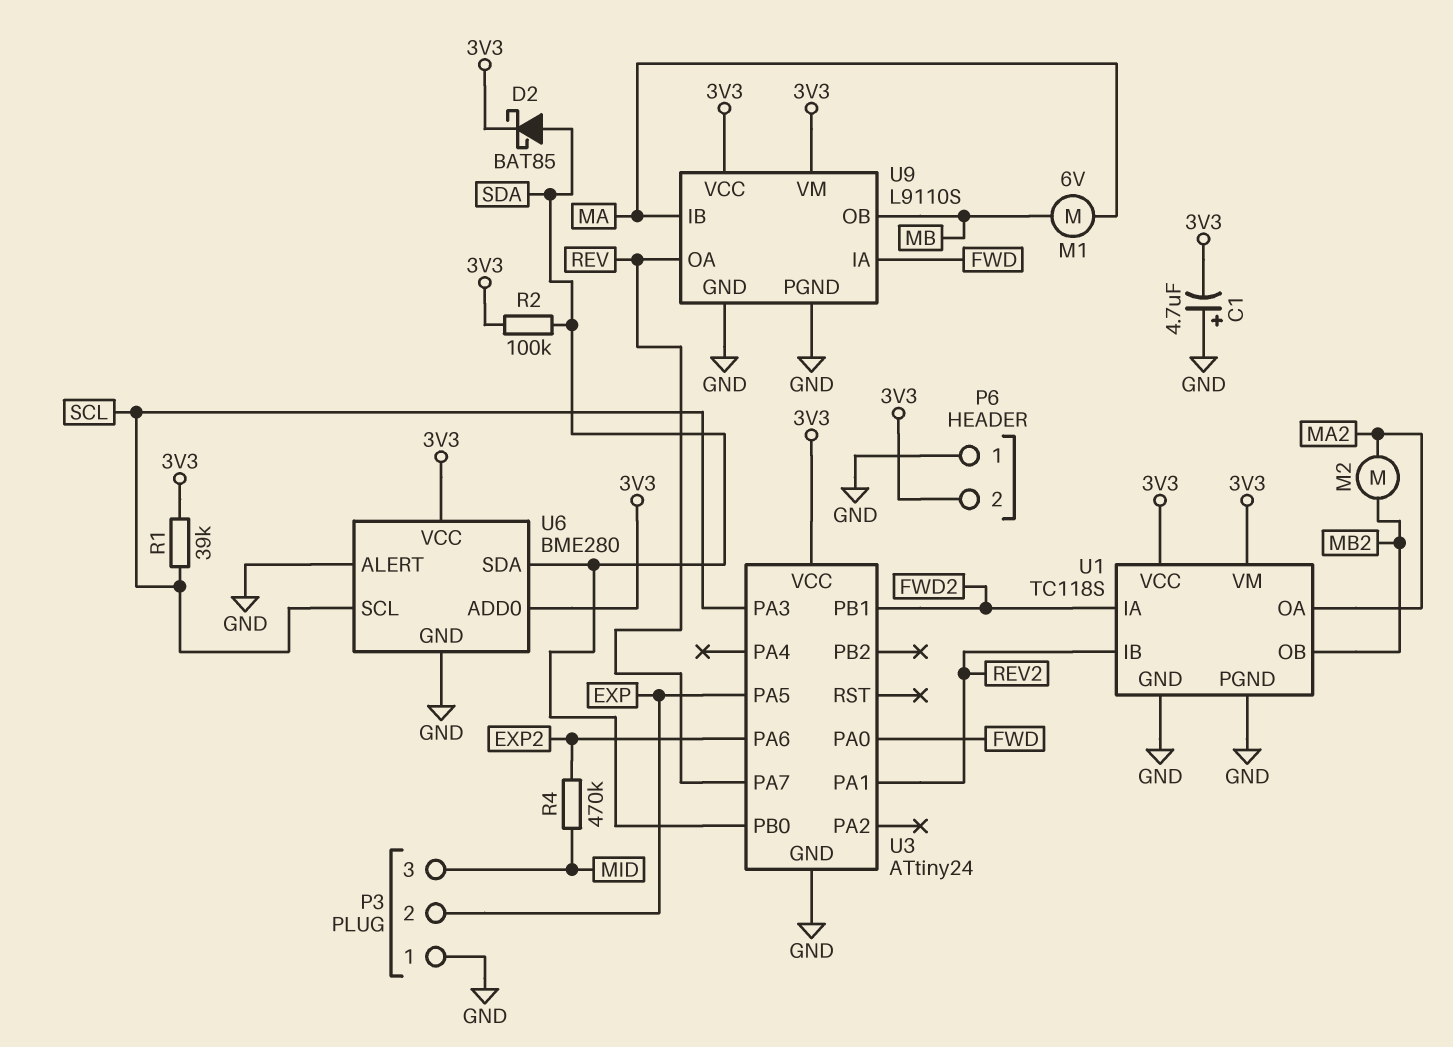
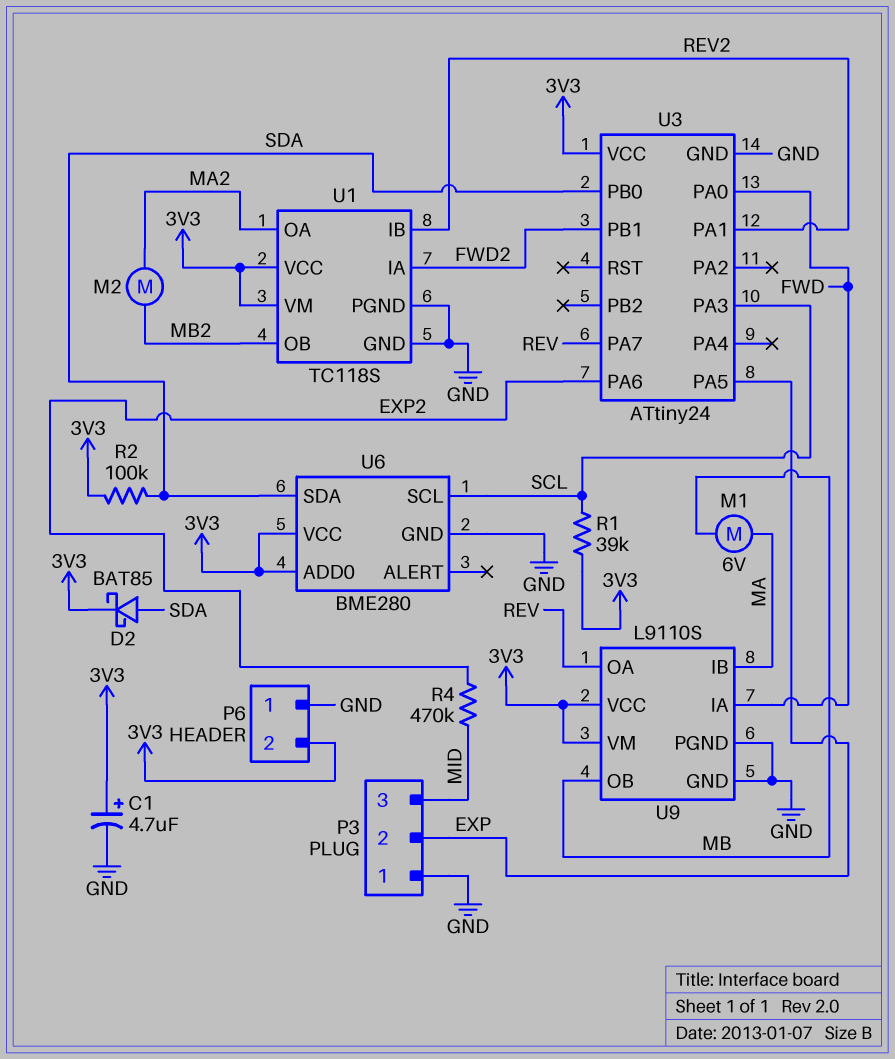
C1: 4.7uF (plus GND, minus 3V3) -> 4.7uF (plus 3V3, minus GND)
U6 pin ALERT: GND -> none

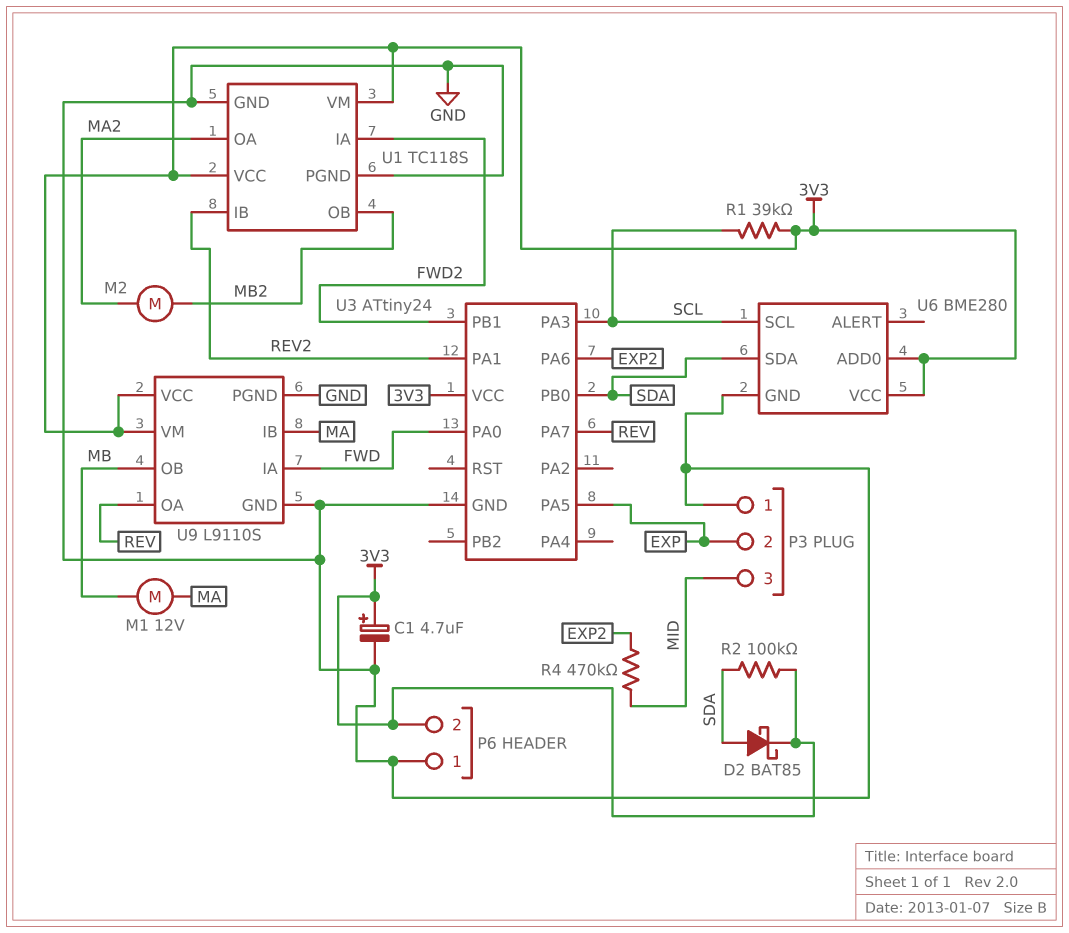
M1: motor 6V (MA, MB) -> motor 12V (MA, MB)

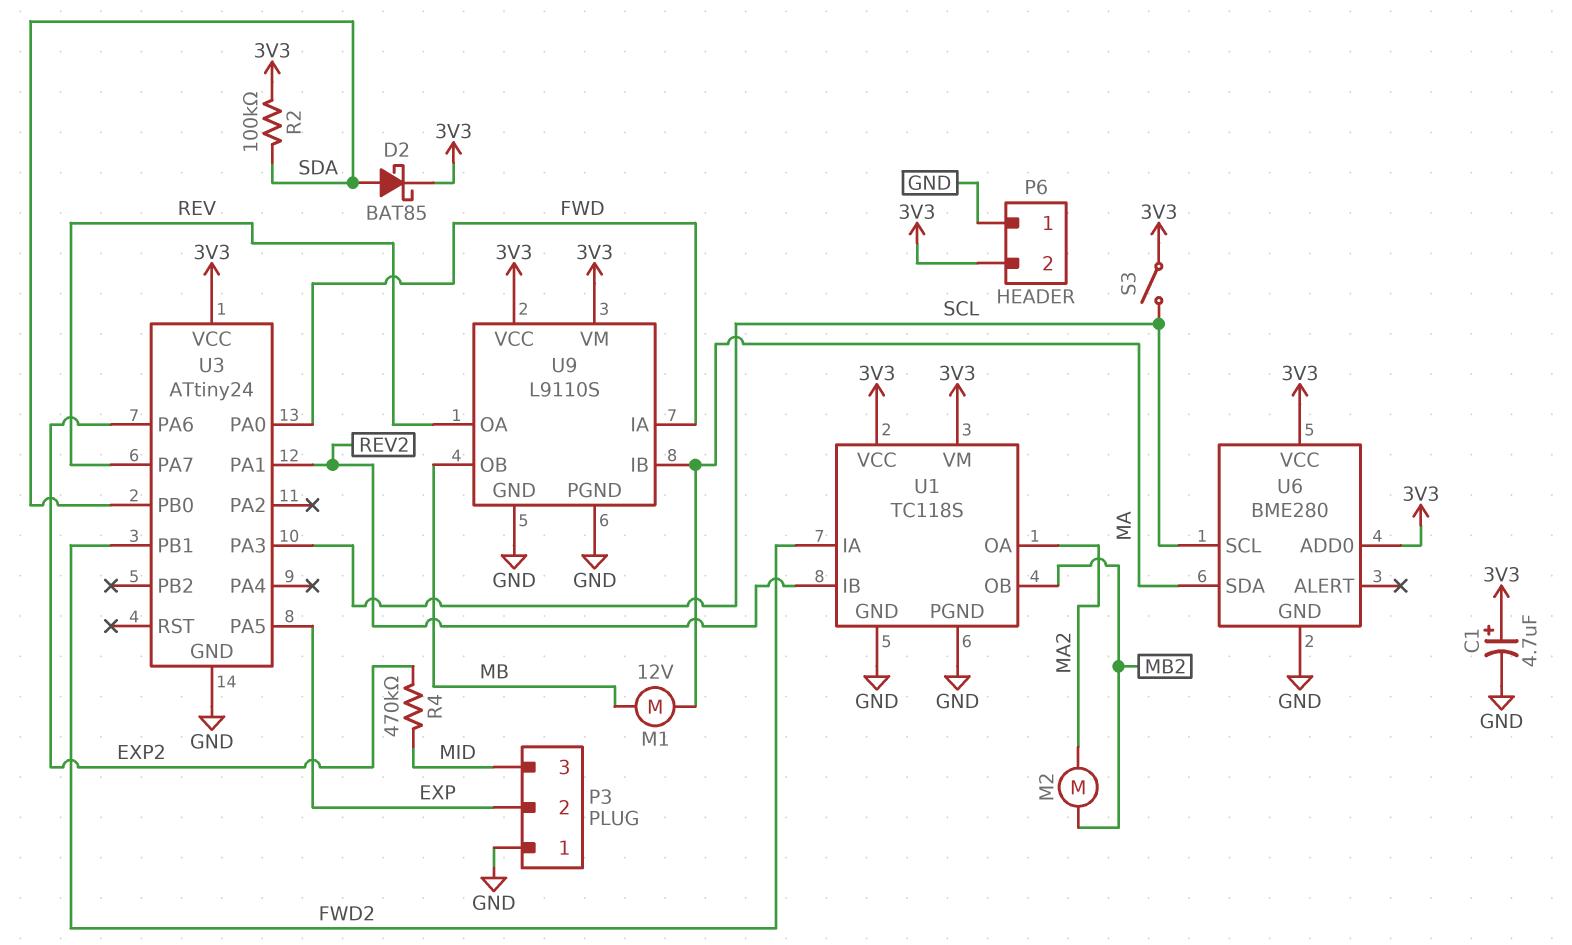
R1: 39k (3V3, SCL) -> none
S3: none -> switch (3V3, SCL)
U6 pin SDA: SDA -> MA

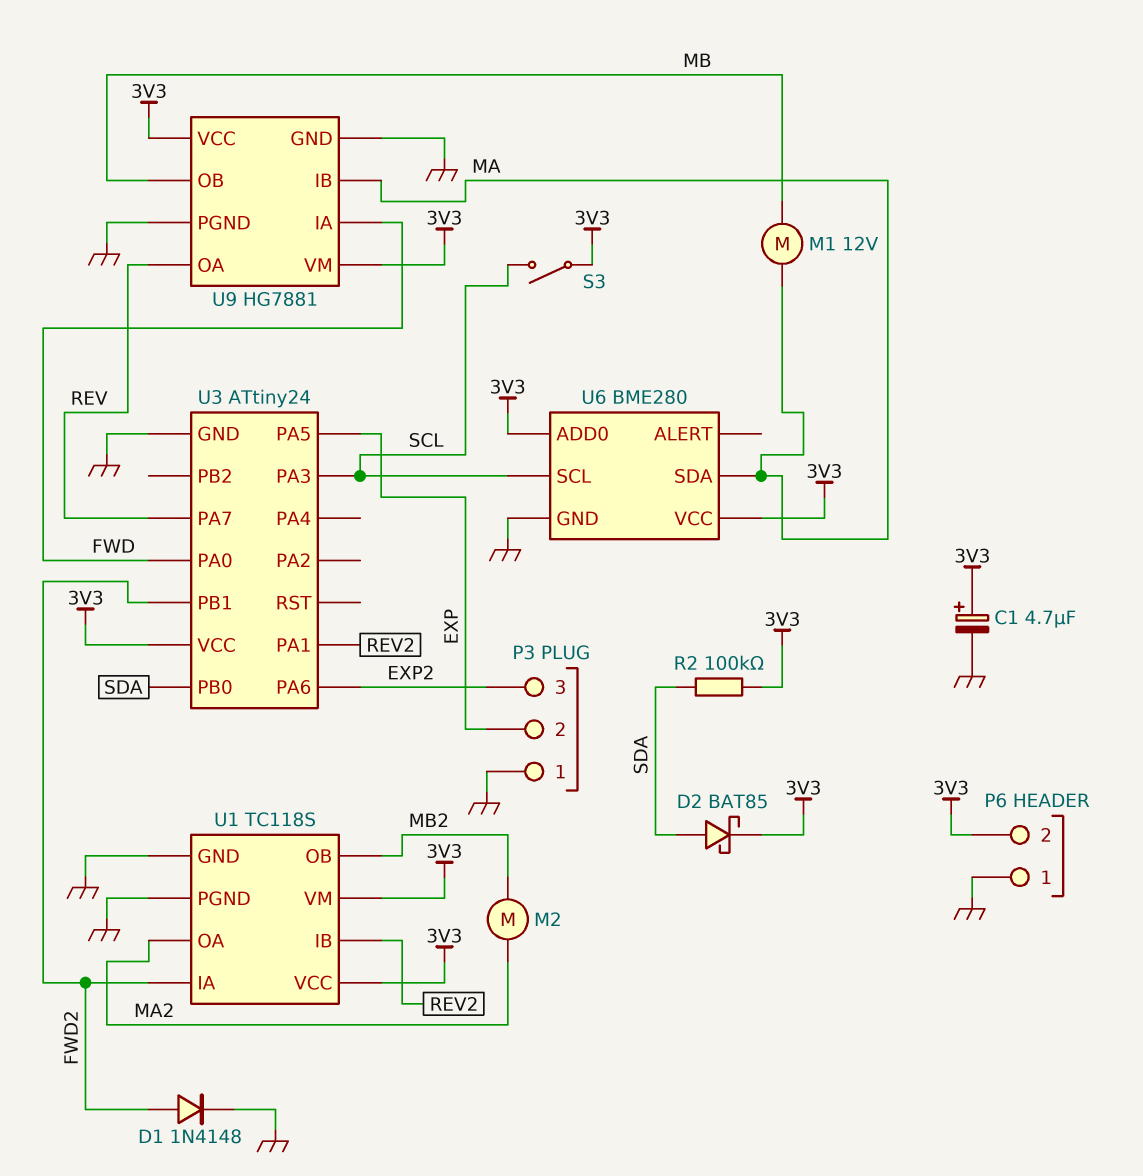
D1: none -> diode 1N4148 (A FWD2, K GND)
P3 pin 3: MID -> EXP2
R4: 470k (EXP2, MID) -> none
U9: L9110S -> HG7881

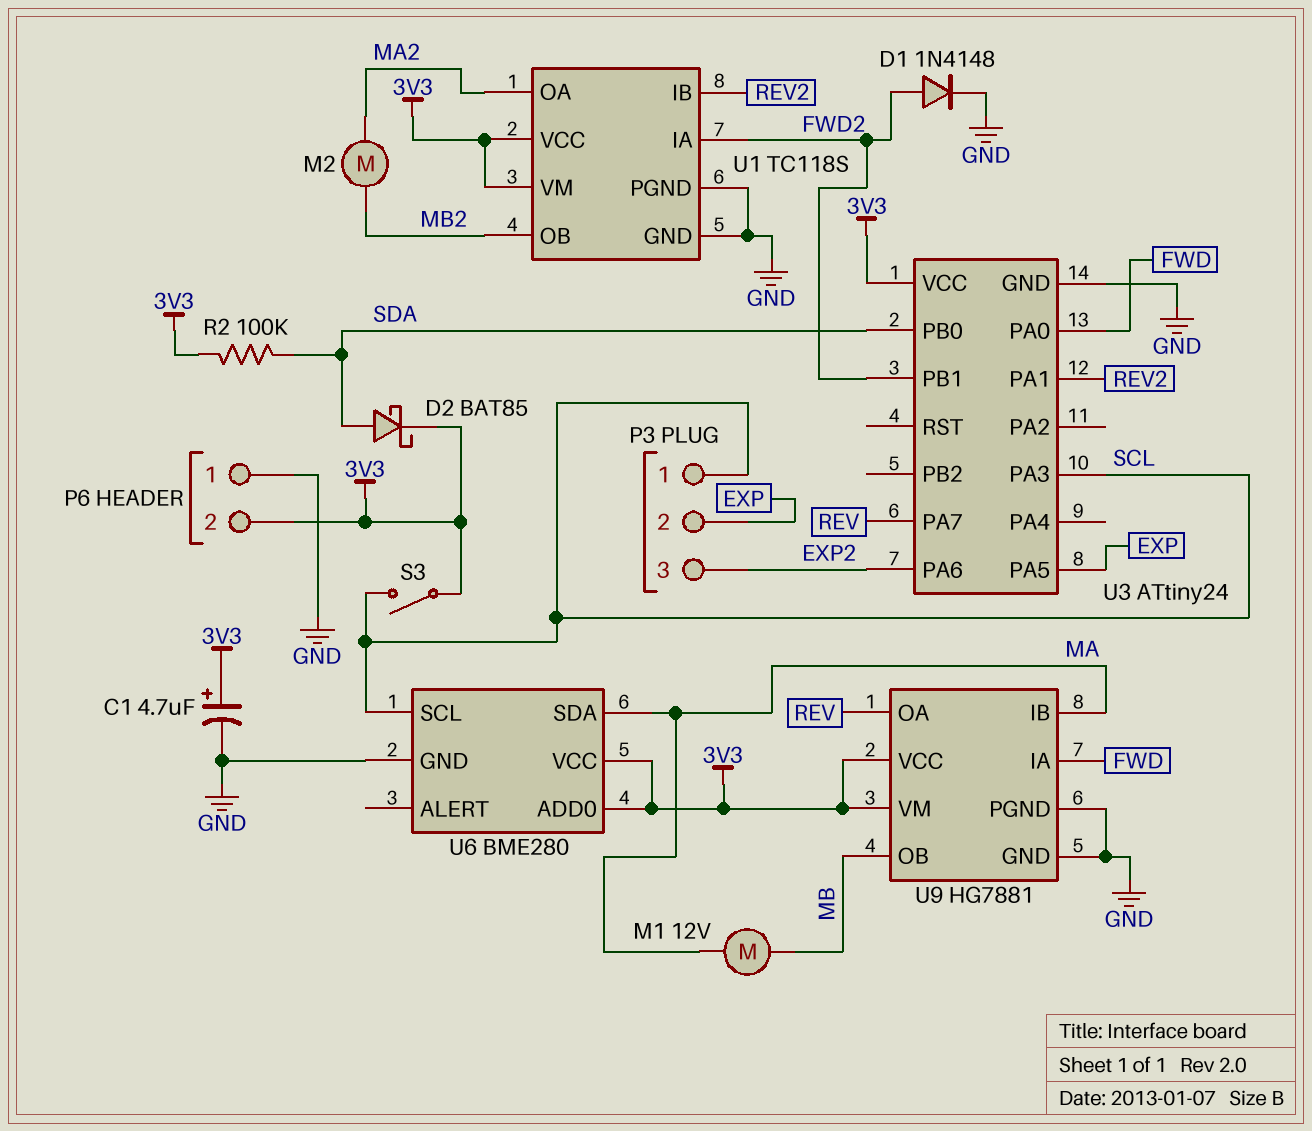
P3 pin 1: GND -> SCL

